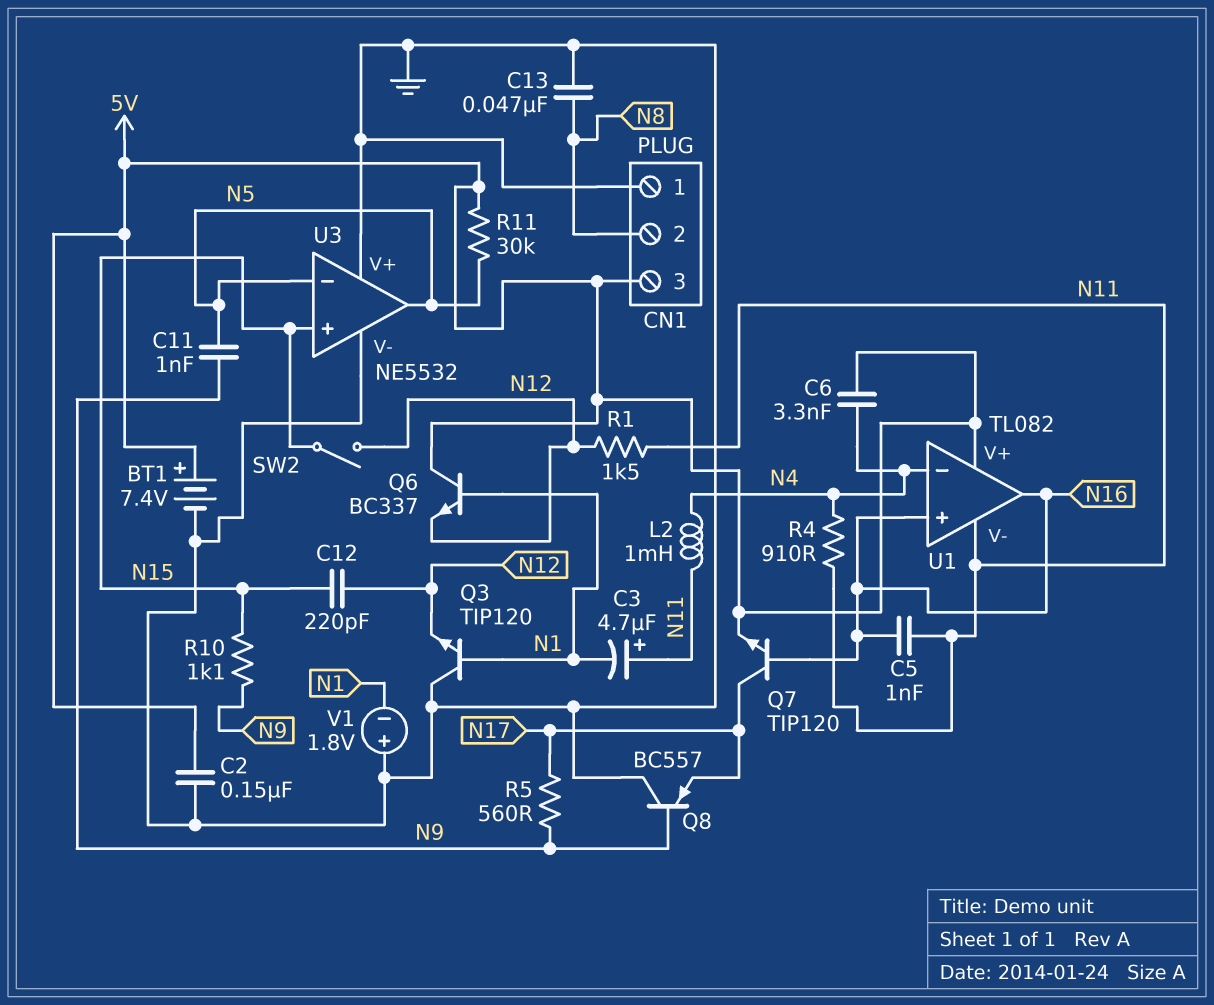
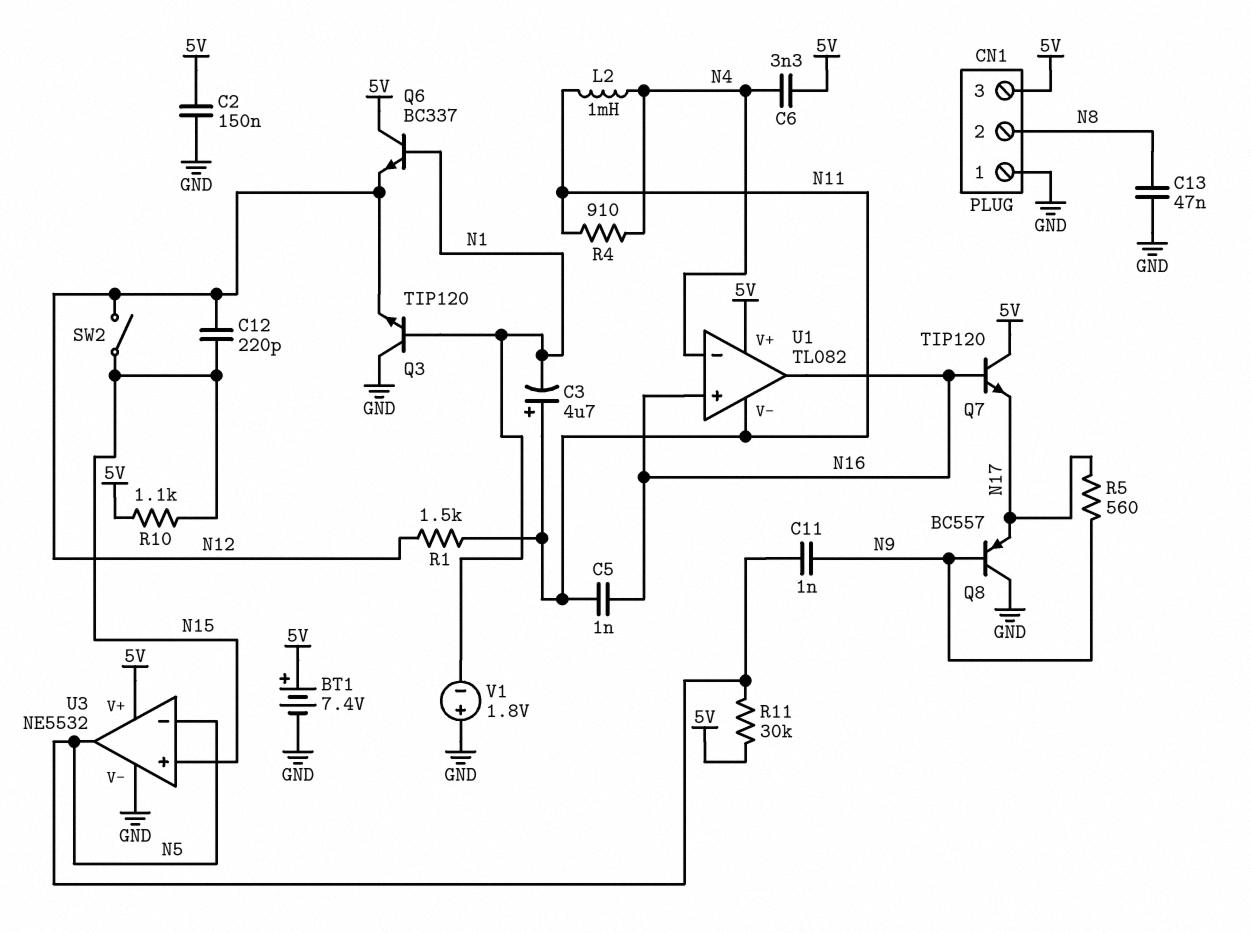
Q7: NPN TIP120 (B N16, C N17, E 5V) -> NPN TIP120 (B N16, C 5V, E N17)
R10: 1.1k (N9, N15) -> 1.1k (5V, N15)
U3 pin V+: GND -> 5V

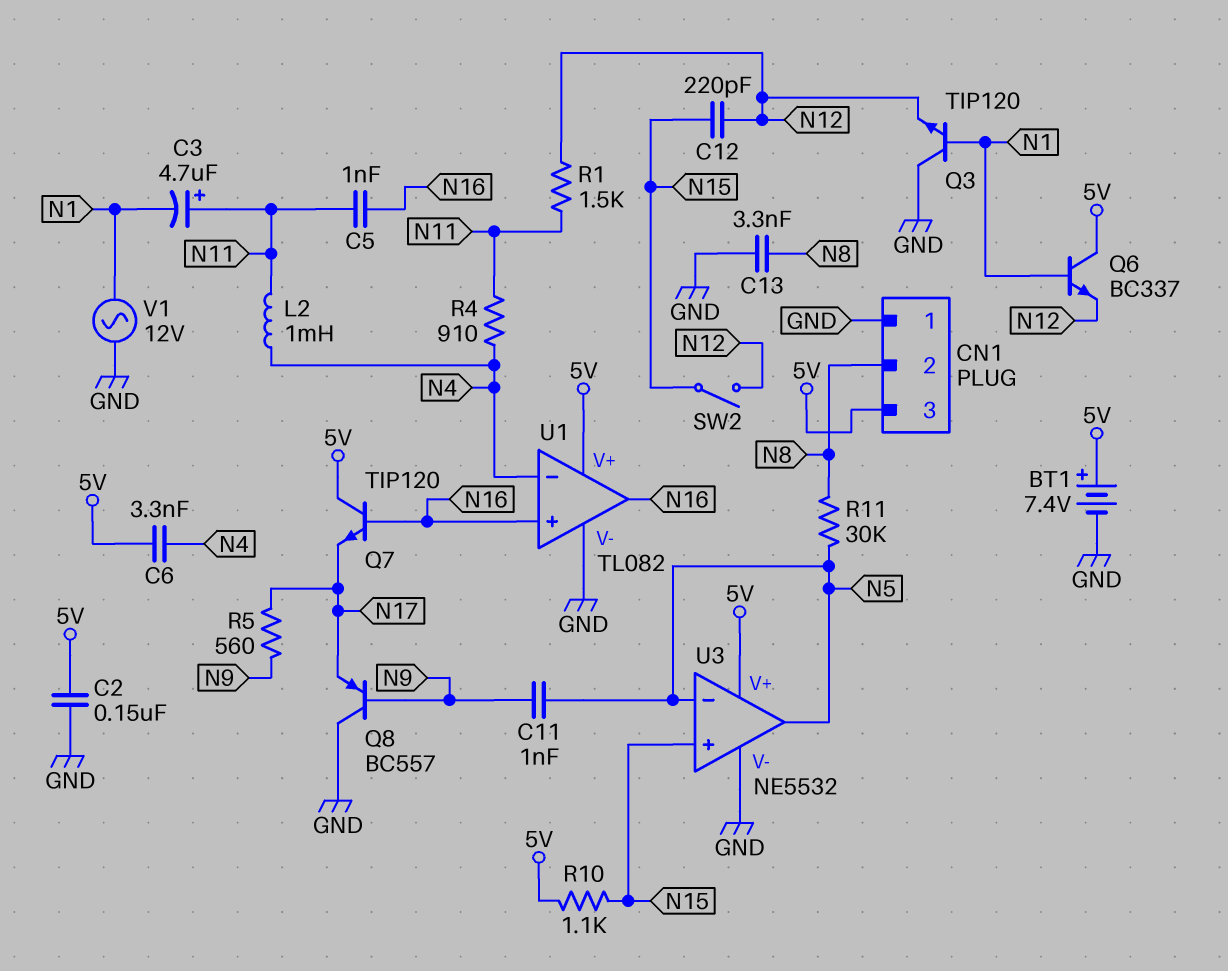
C13: 47nF (GND, N8) -> 3.3nF (GND, N8)
R11: 30k (5V, N5) -> 30k (N5, N8)
U1 pin V-: N11 -> GND
V1: 1.8V (plus GND, minus N1) -> AC 12V (GND, N1)

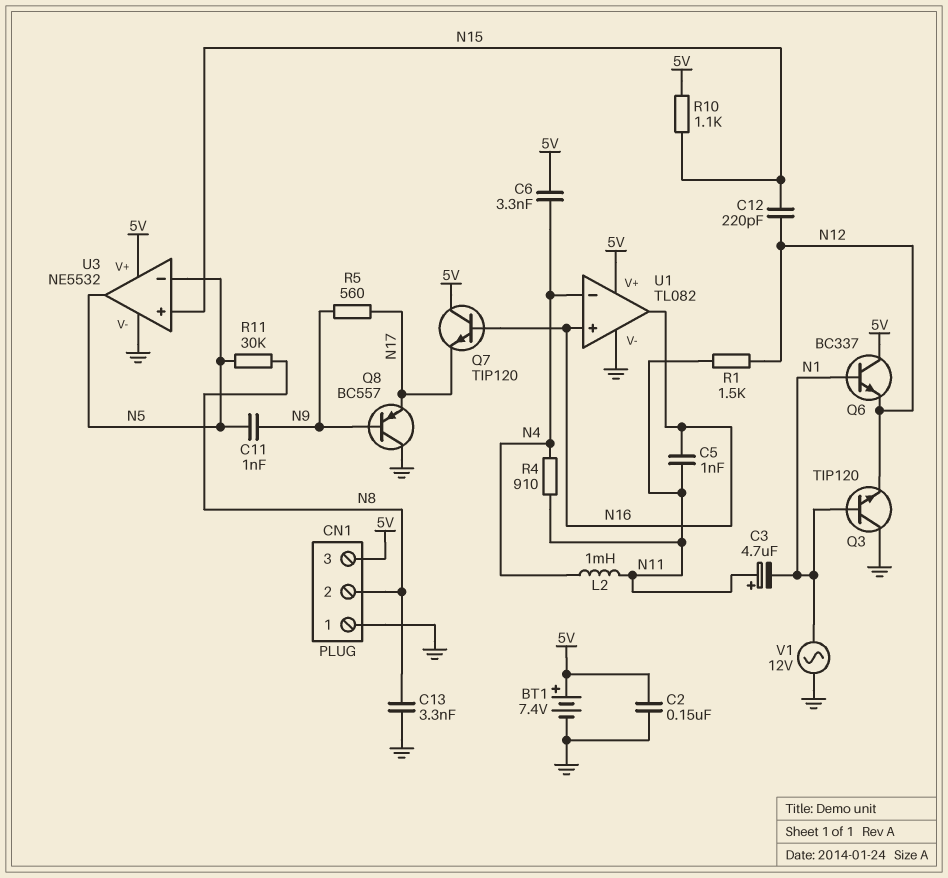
SW2: switch (N12, N15) -> none

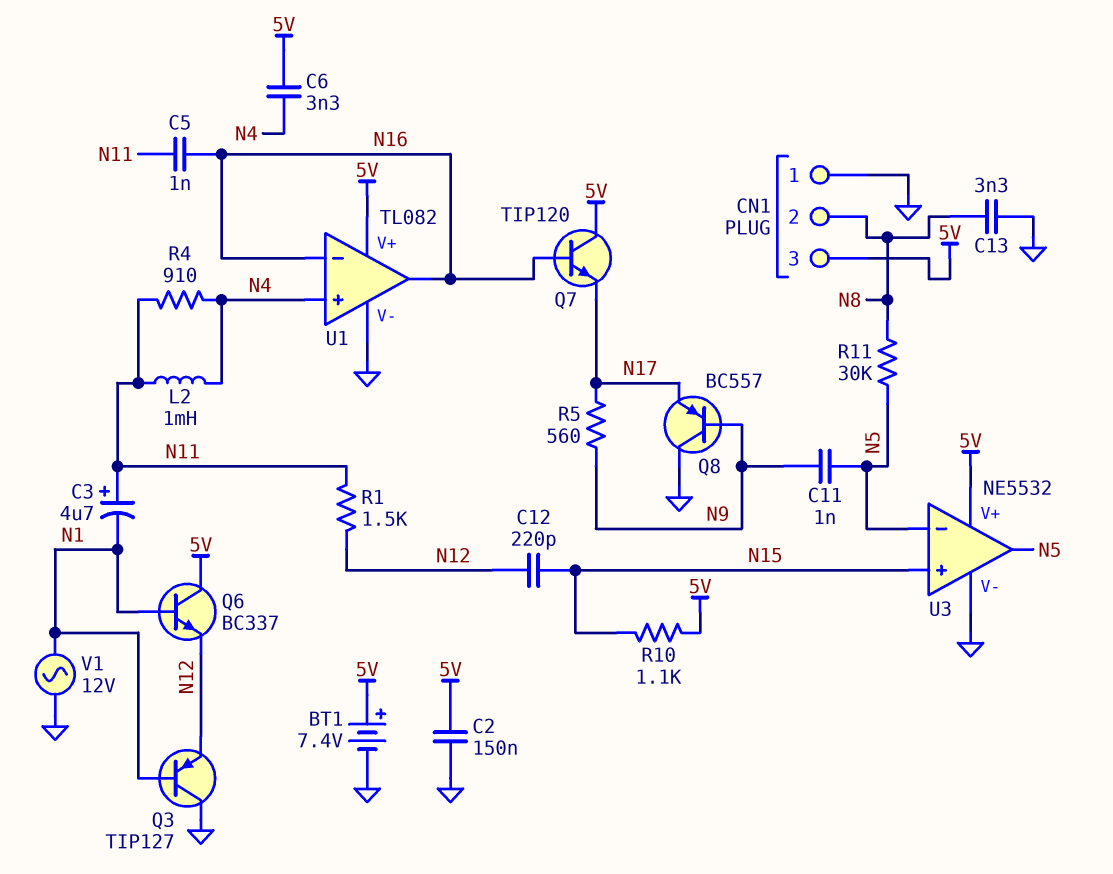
Q3: NPN TIP120 (B N1, C GND, E N12) -> PNP TIP127 (B N1, C GND, E N12)
U1 pin in+: N16 -> N4
U1 pin in-: N4 -> N16

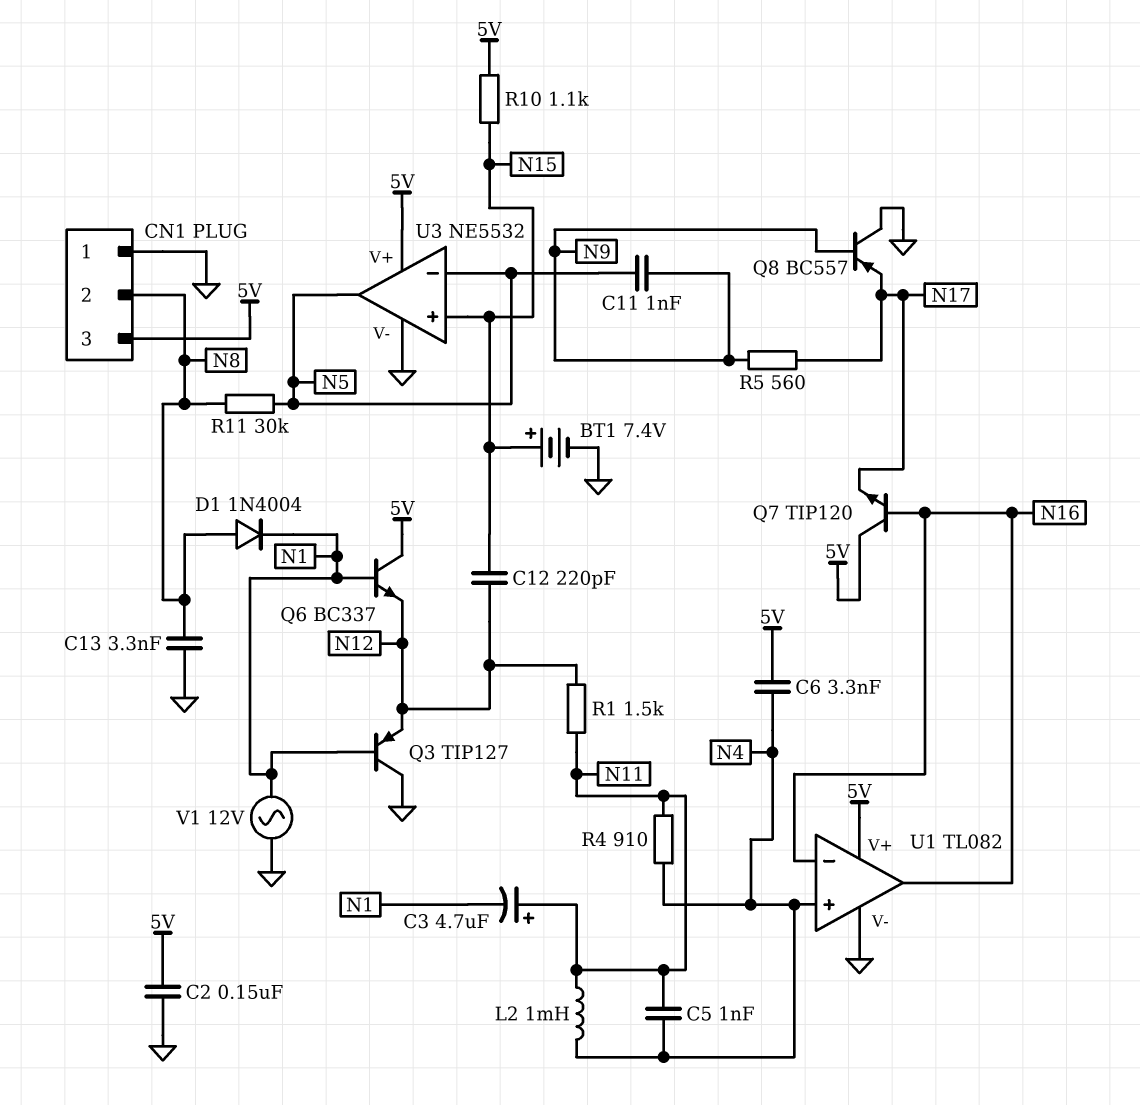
BT1: 7.4V (plus 5V, minus GND) -> 7.4V (plus N15, minus GND)
C5: 1nF (N11, N16) -> 1nF (N4, N11)
D1: none -> diode 1N4004 (A N8, K N1)

